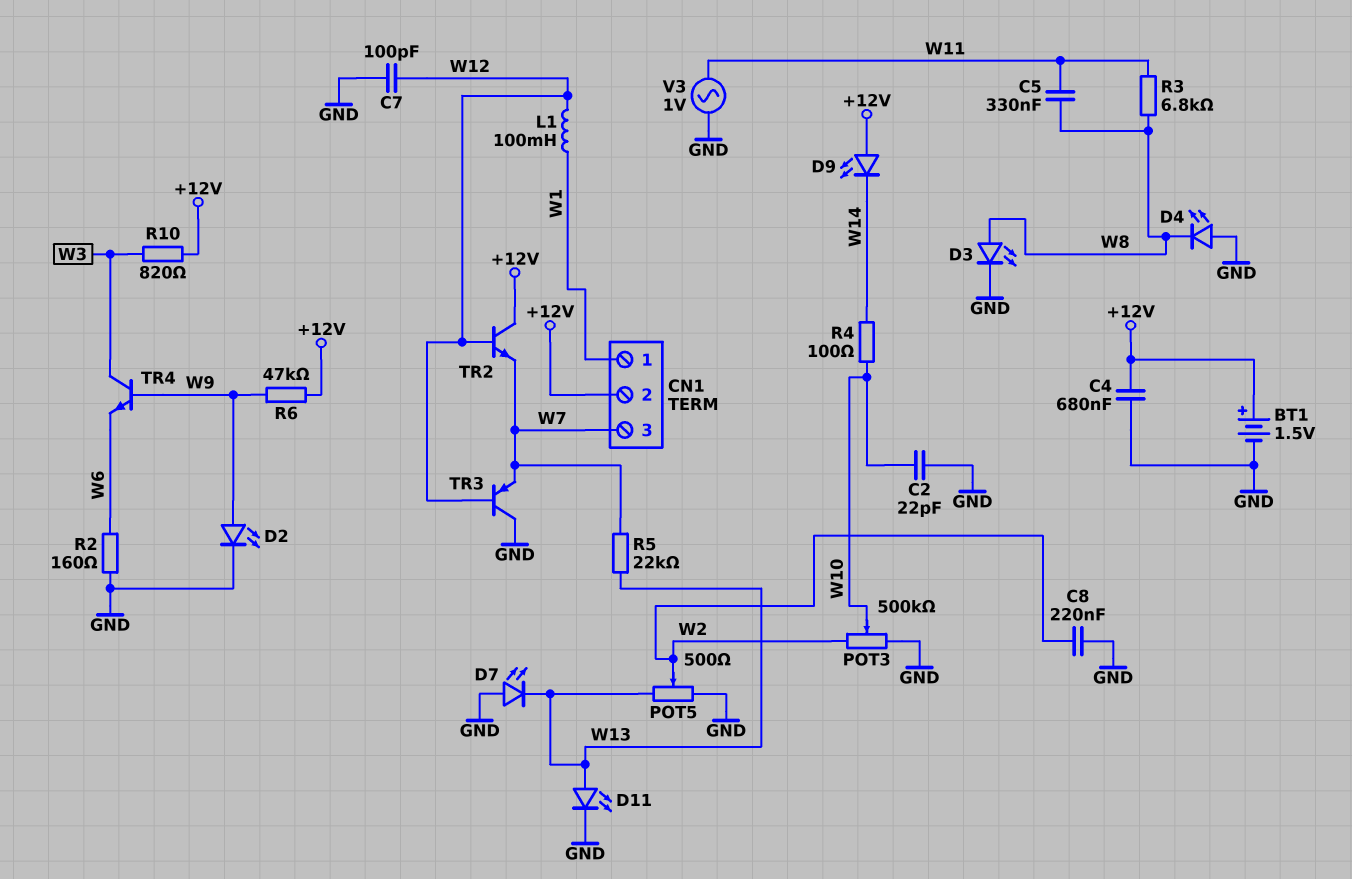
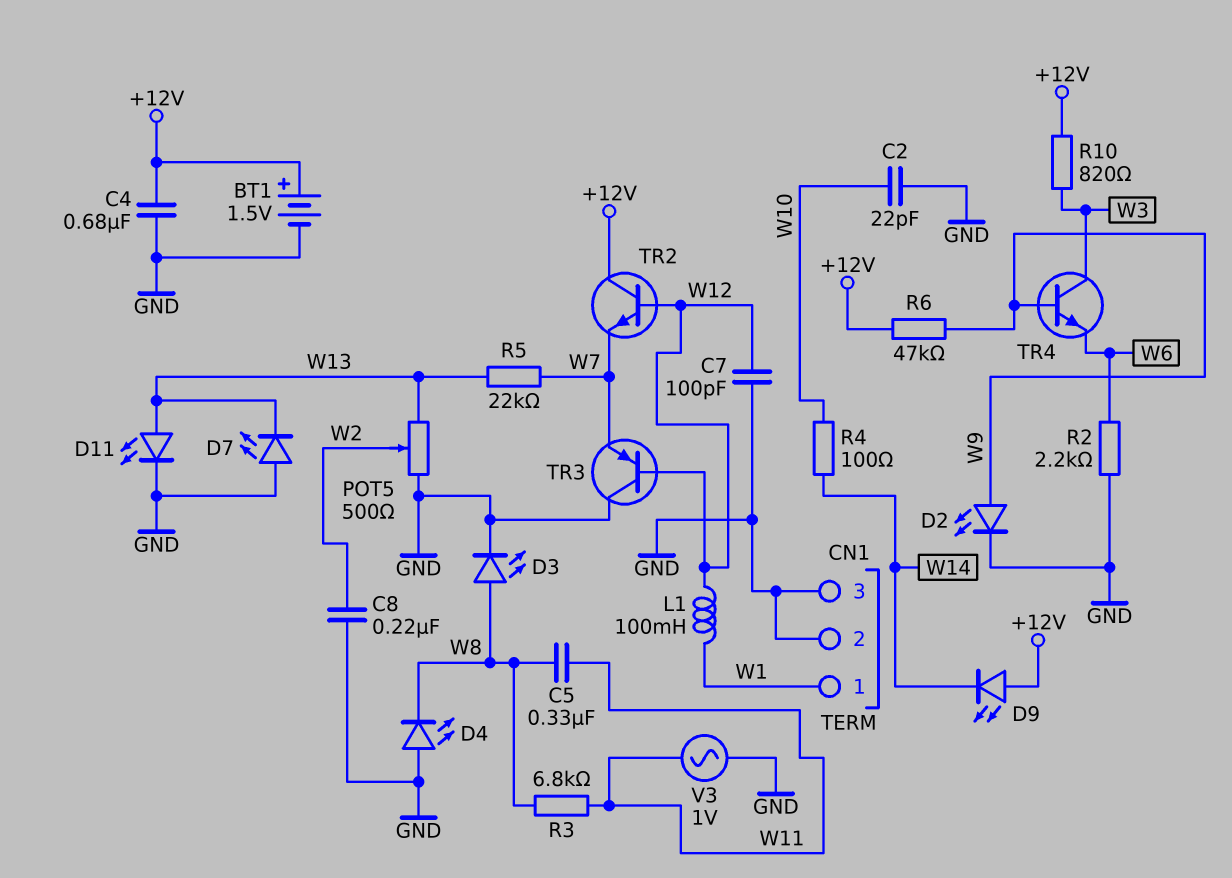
CN1 pin 2: +12V -> GND
CN1 pin 3: W7 -> GND
POT3: 500k (GND, W2, wiper W10) -> none
R2: 160 (GND, W6) -> 2.2k (GND, W6)

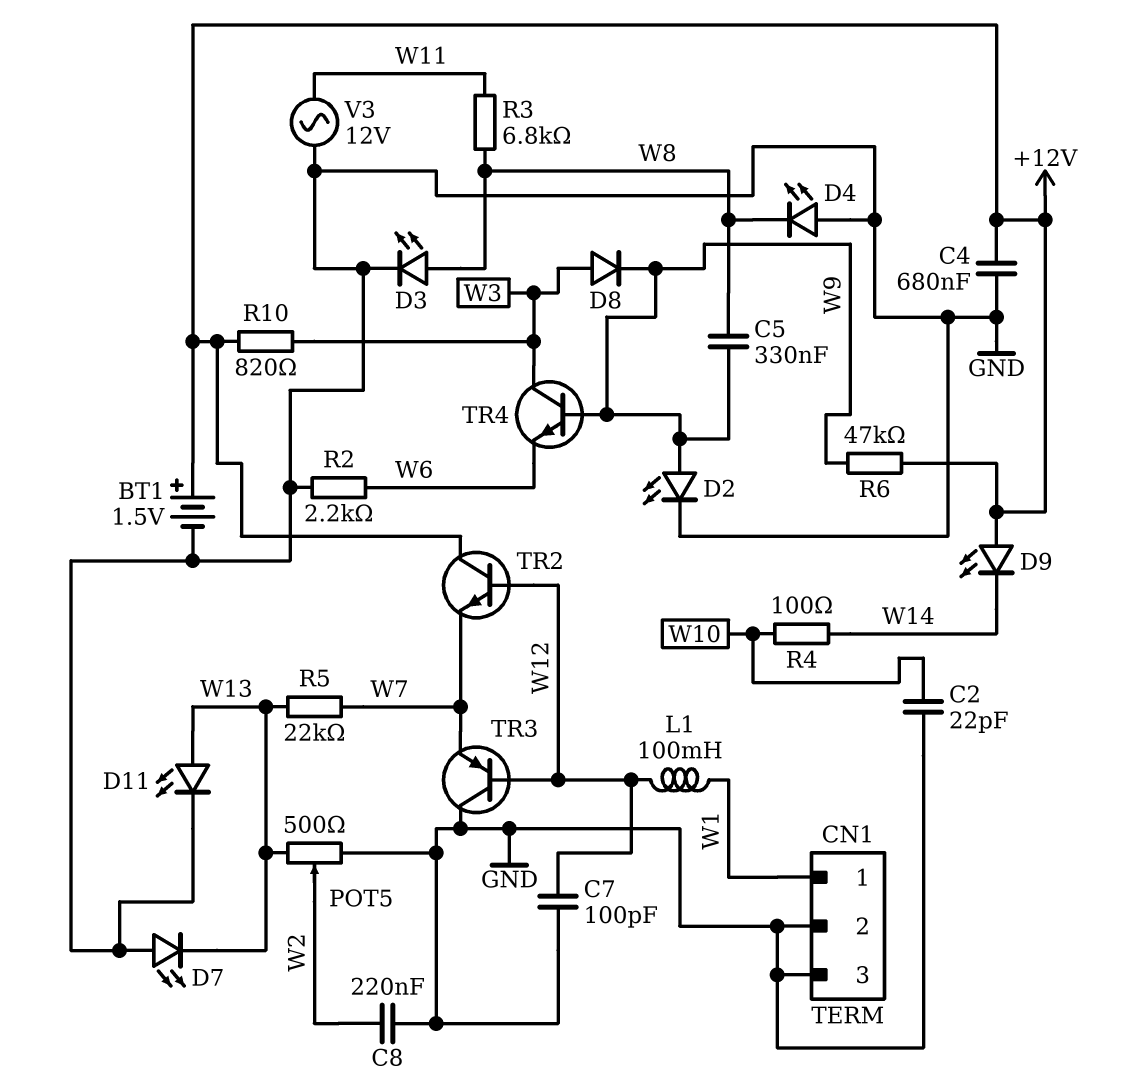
C5: 330nF (W8, W11) -> 330nF (W8, W9)
D8: none -> diode (A W3, K W9)
V3: AC 1V (GND, W11) -> AC 12V (GND, W11)

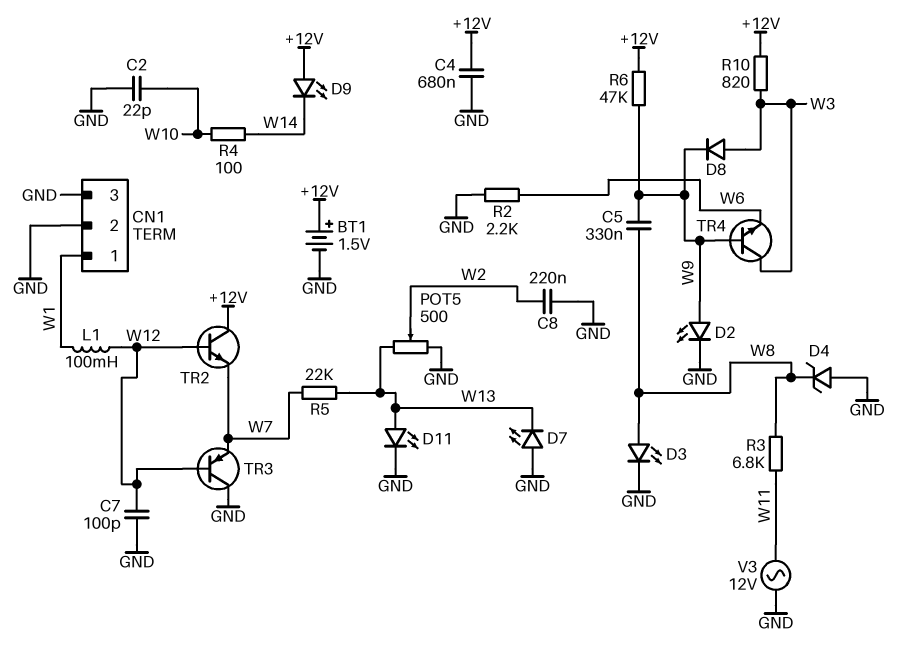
D4: LED (A GND, K W8) -> zener (A GND, K W8)

